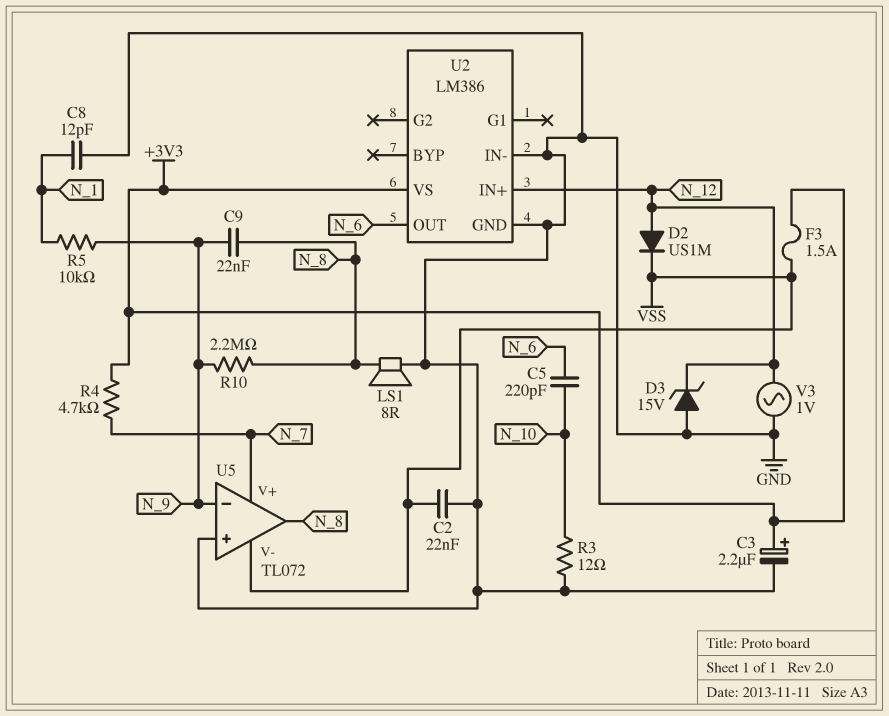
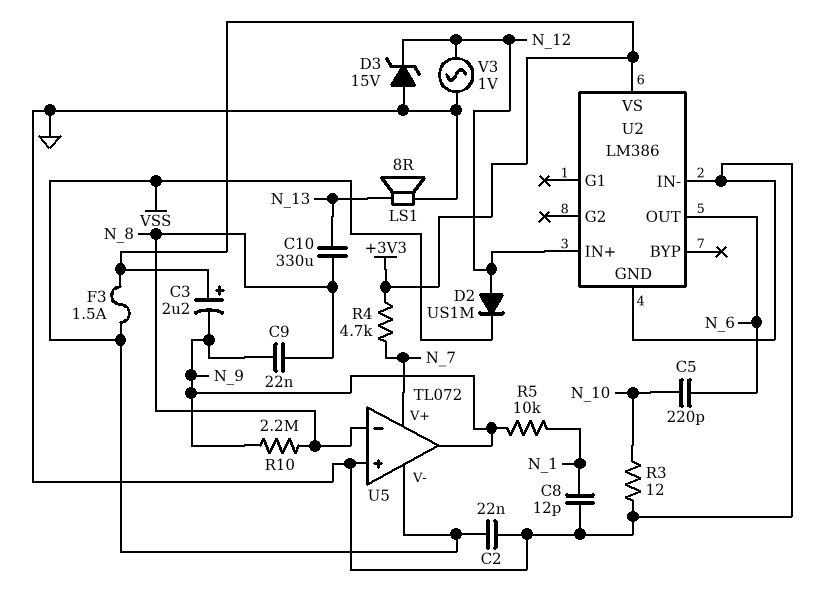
C3: 2.2uF (plus +3V3, minus GND) -> 2.2uF (plus +3V3, minus N_9)
C10: none -> 330uF (N_8, N_13)
LS1: speaker 8R (GND, N_8) -> speaker 8R (GND, N_13)
U5 pin in-: N_9 -> N_8
U5 pin out: N_8 -> N_9

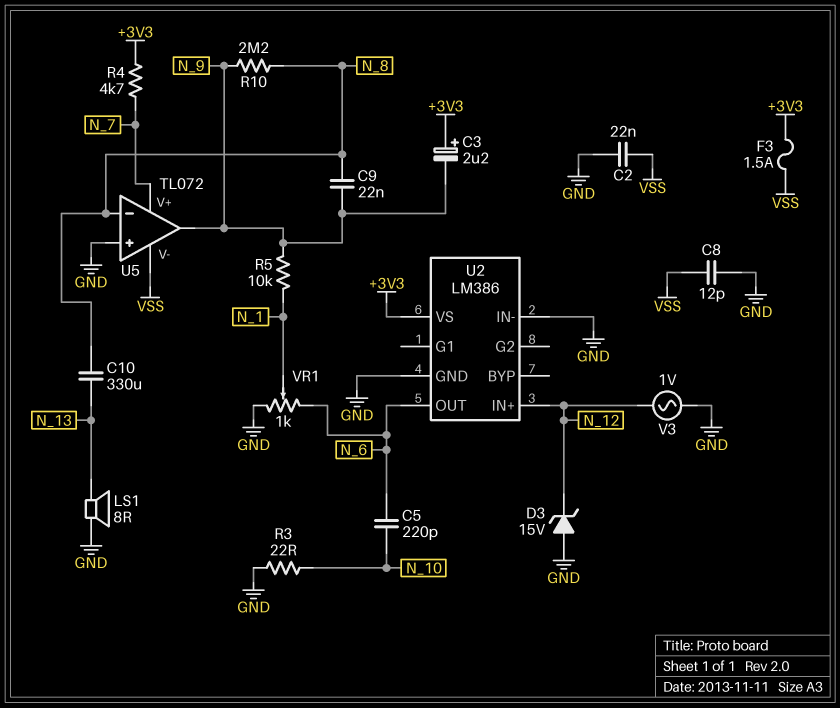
C8: 12pF (GND, N_1) -> 12pF (GND, VSS)
D2: diode US1M (A N_12, K VSS) -> none
R3: 12 (GND, N_10) -> 22 (GND, N_10)
VR1: none -> 1k (GND, N_6, wiper N_1)

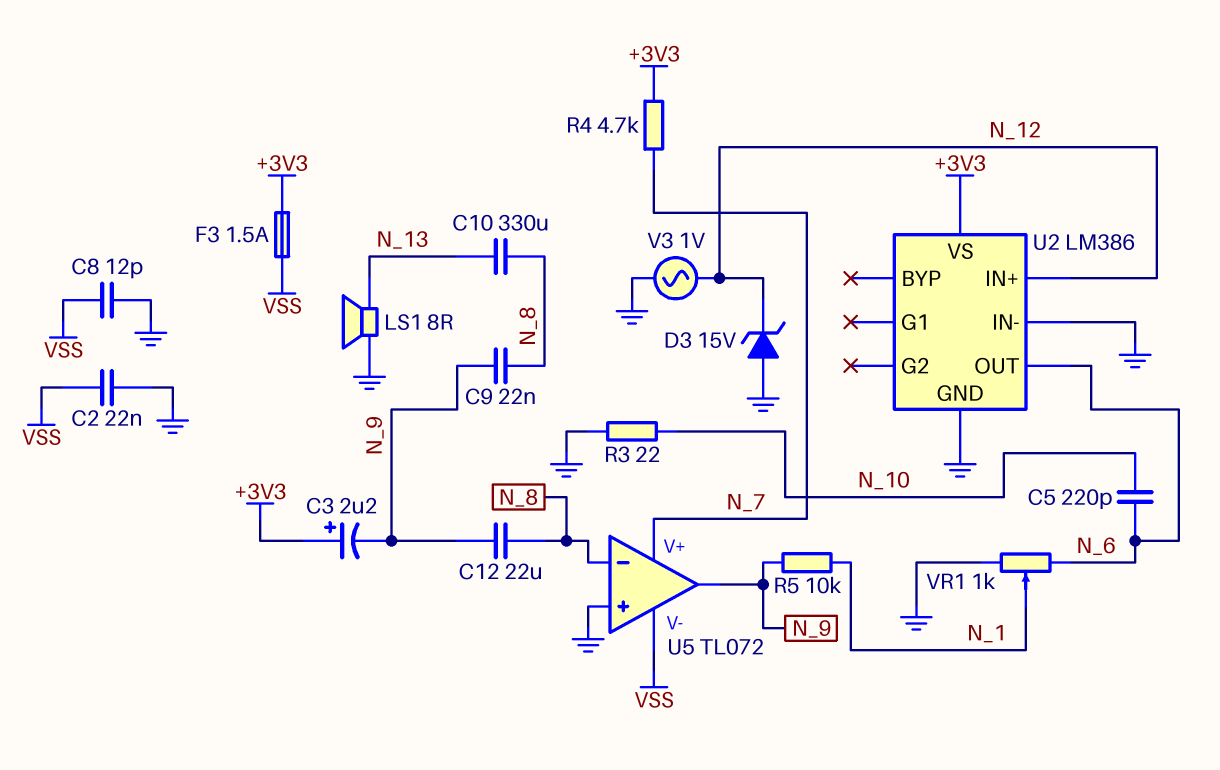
C12: none -> 22uF (N_8, N_9)
R10: 2.2M (N_8, N_9) -> none

